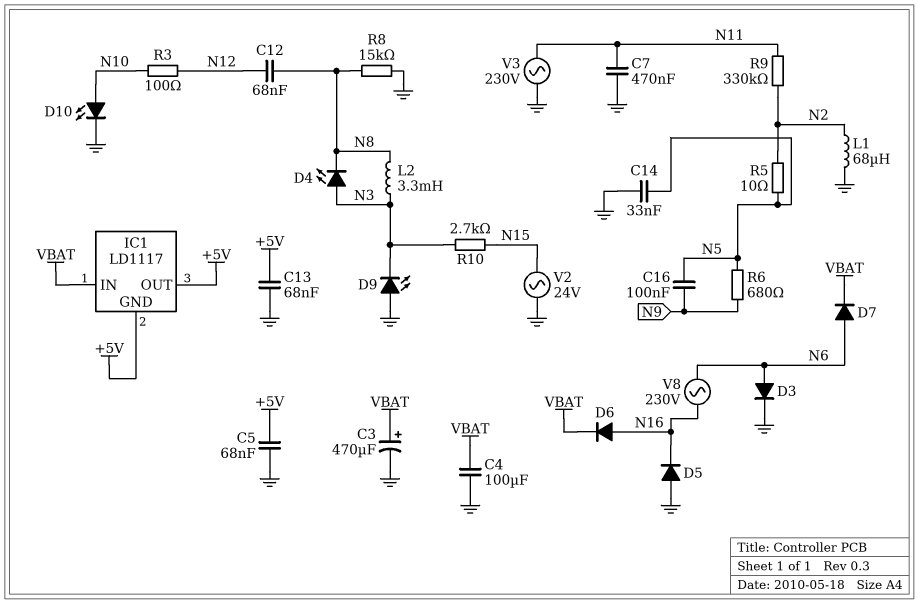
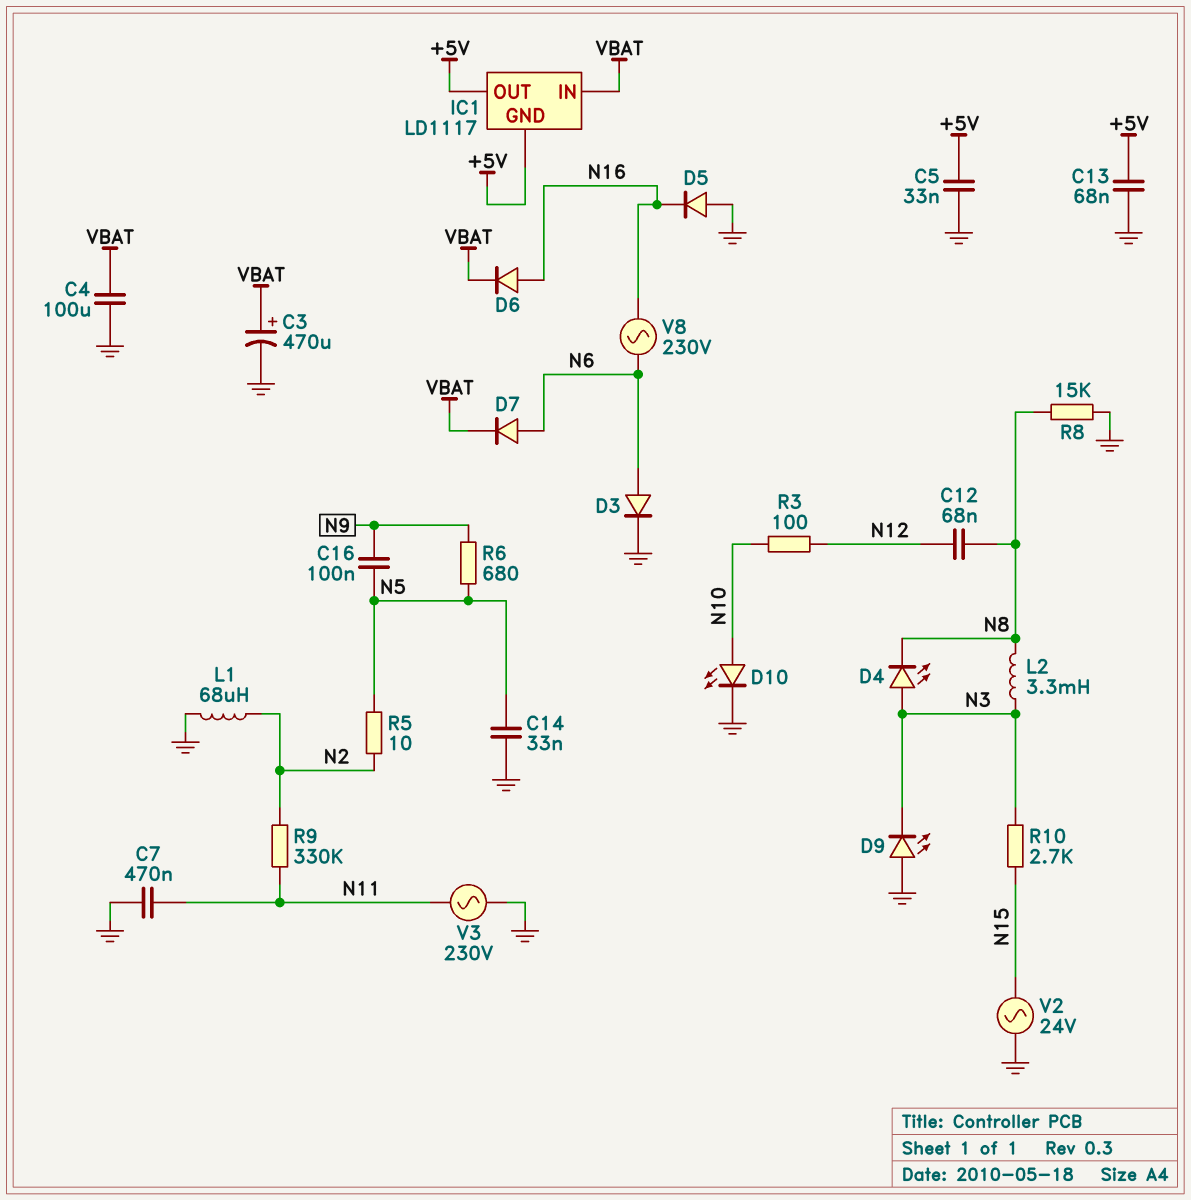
C5: 68nF (+5V, GND) -> 33nF (+5V, GND)

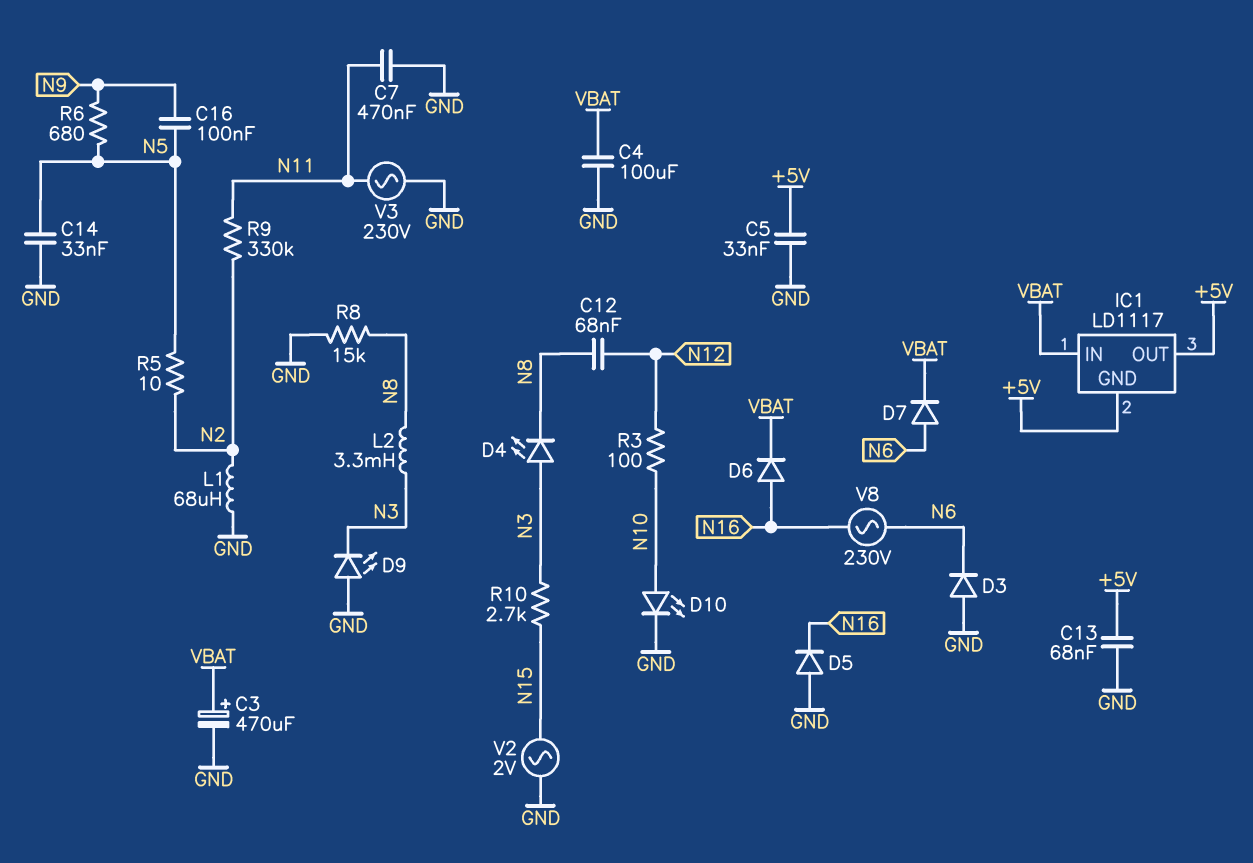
D3: diode (A N6, K GND) -> diode (A GND, K N6)
V2: AC 24V (GND, N15) -> AC 2V (GND, N15)

